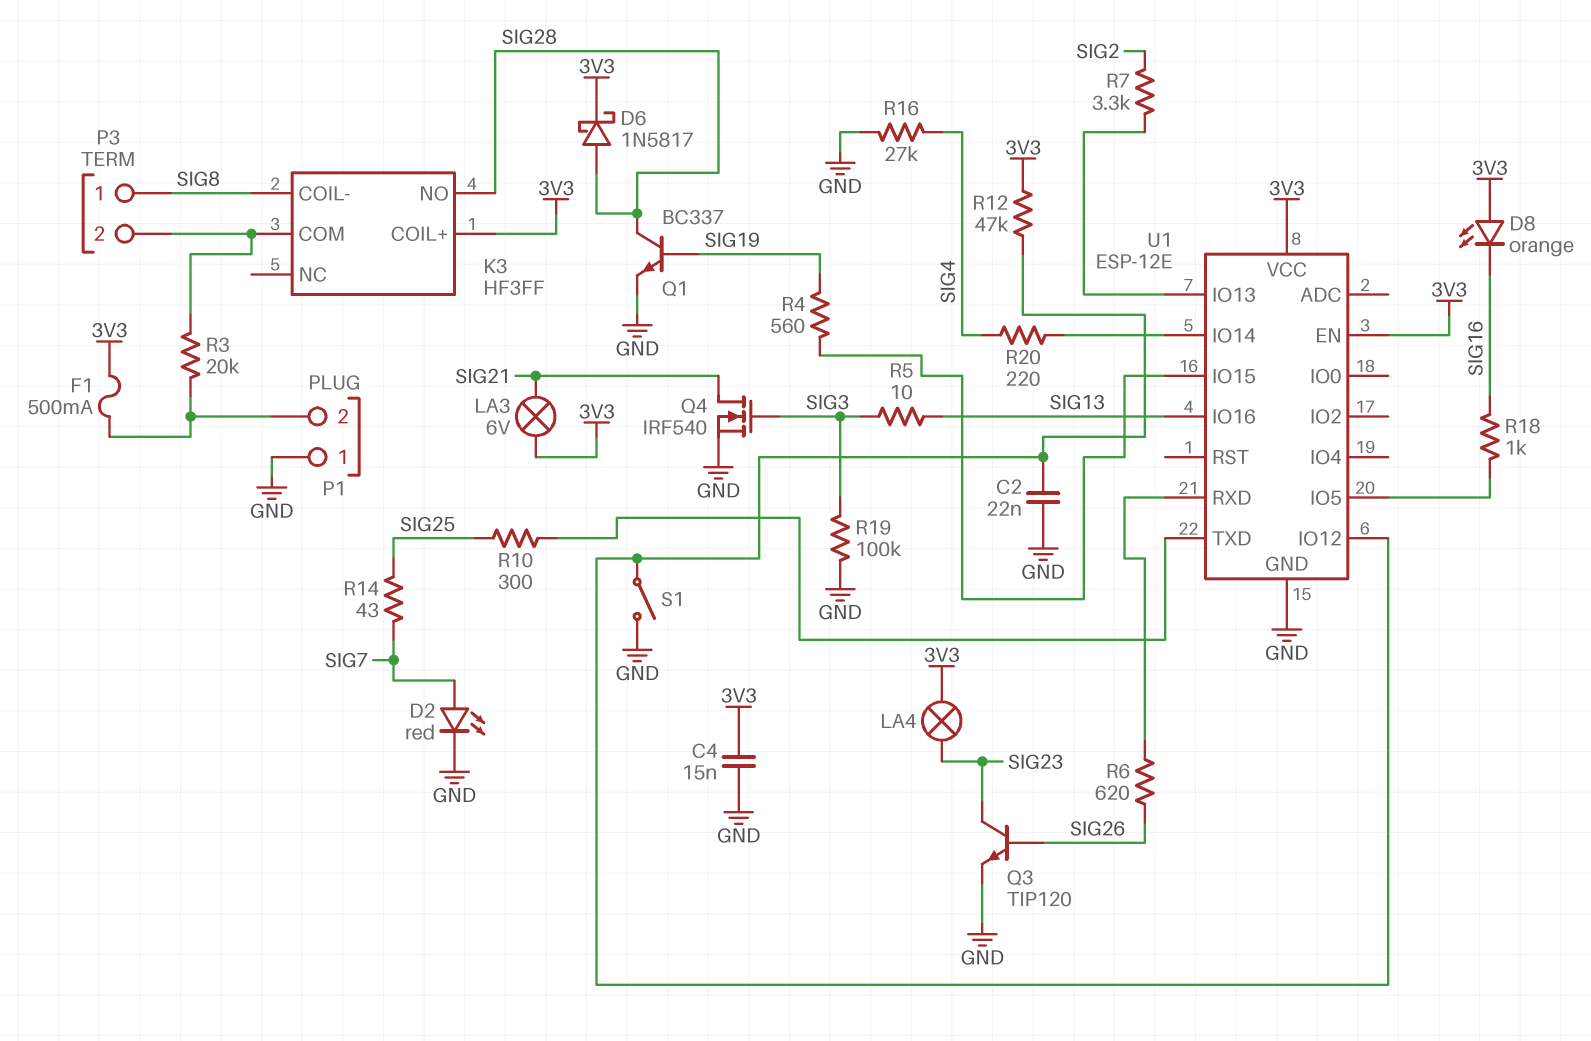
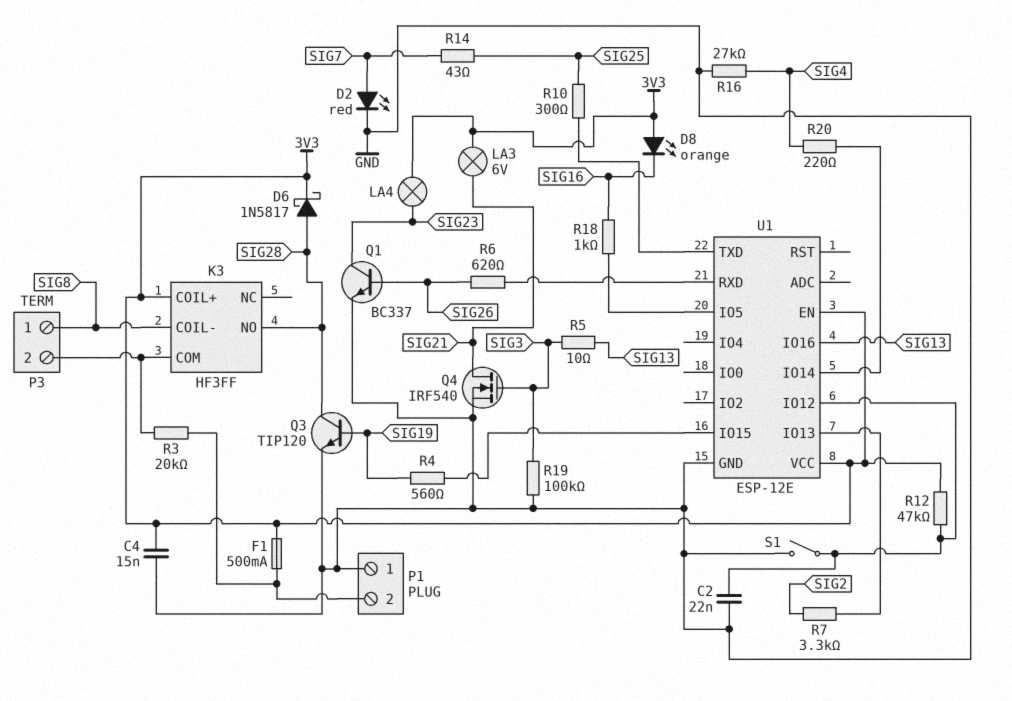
Q1: NPN BC337 (B SIG19, C SIG28, E GND) -> NPN BC337 (B SIG26, C SIG23, E GND)
Q3: NPN TIP120 (B SIG26, C SIG23, E GND) -> NPN TIP120 (B SIG19, C SIG28, E GND)

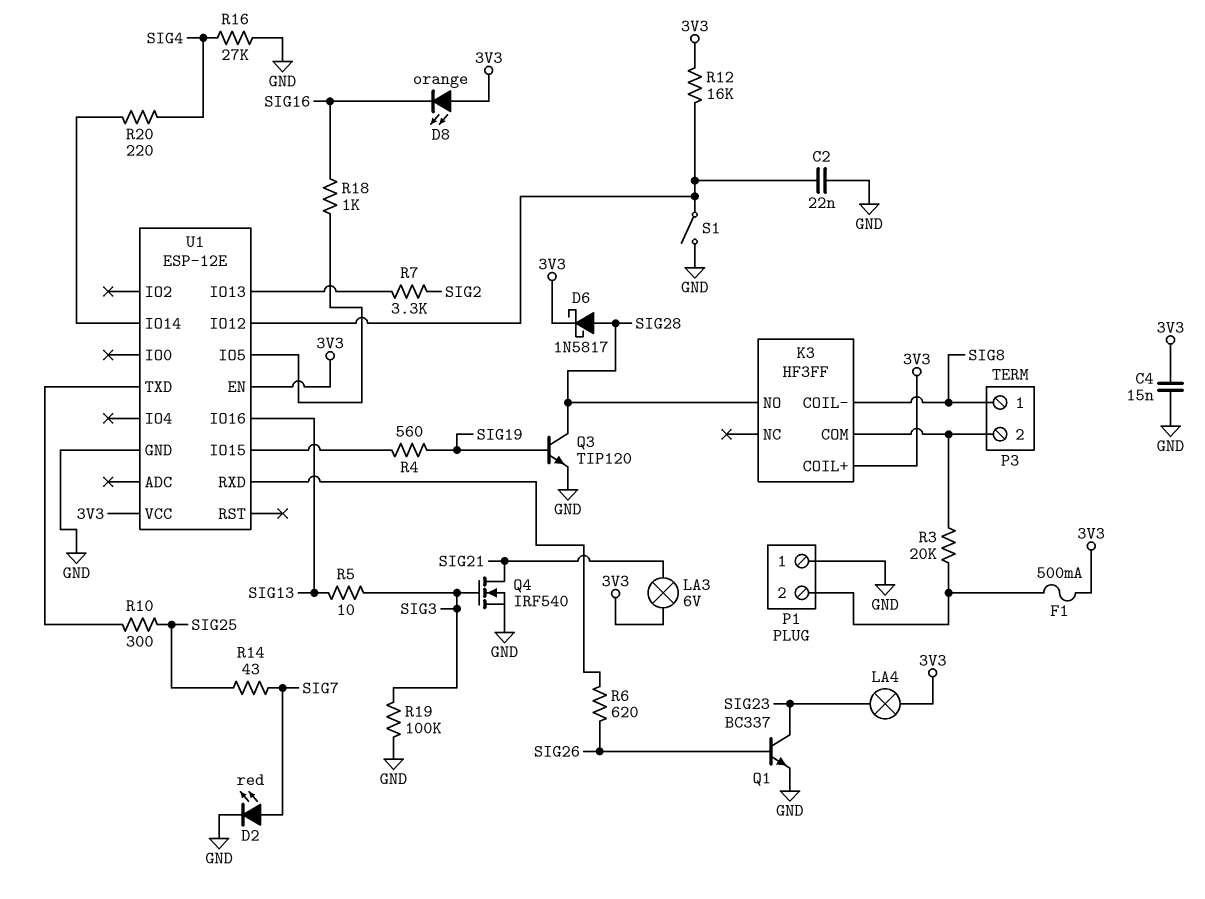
R12: 47k (3V3, U1/IO12) -> 16k (3V3, U1/IO12)

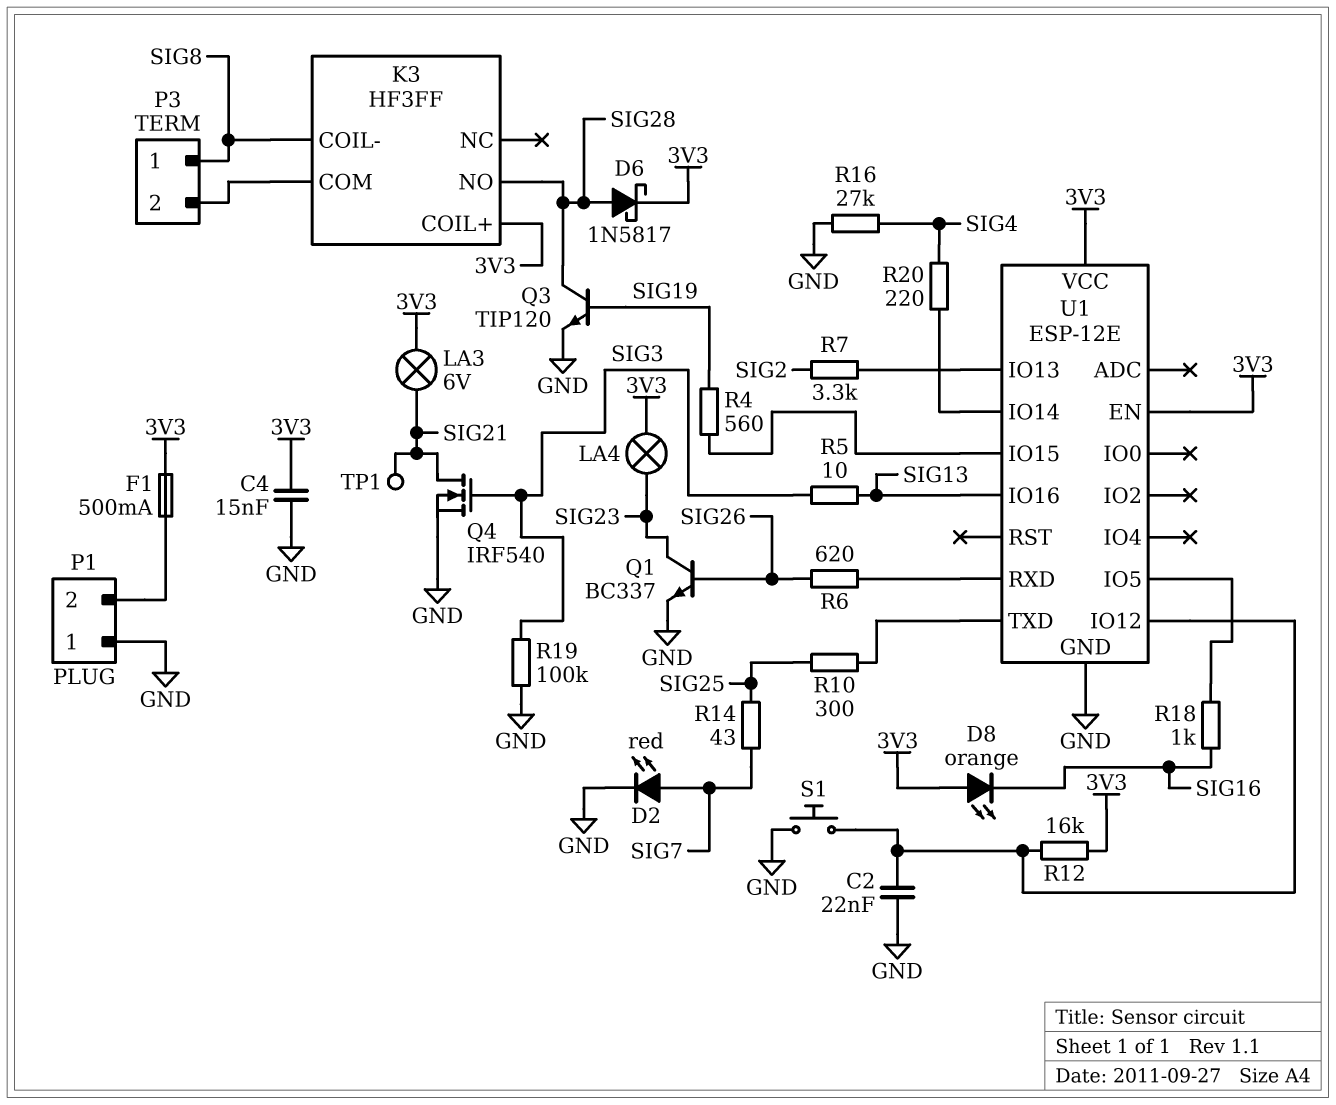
R3: 20k (K3/COM, P1/2) -> none
S1: switch (GND, U1/IO12) -> button (GND, U1/IO12)
TP1: none -> test point (SIG21)

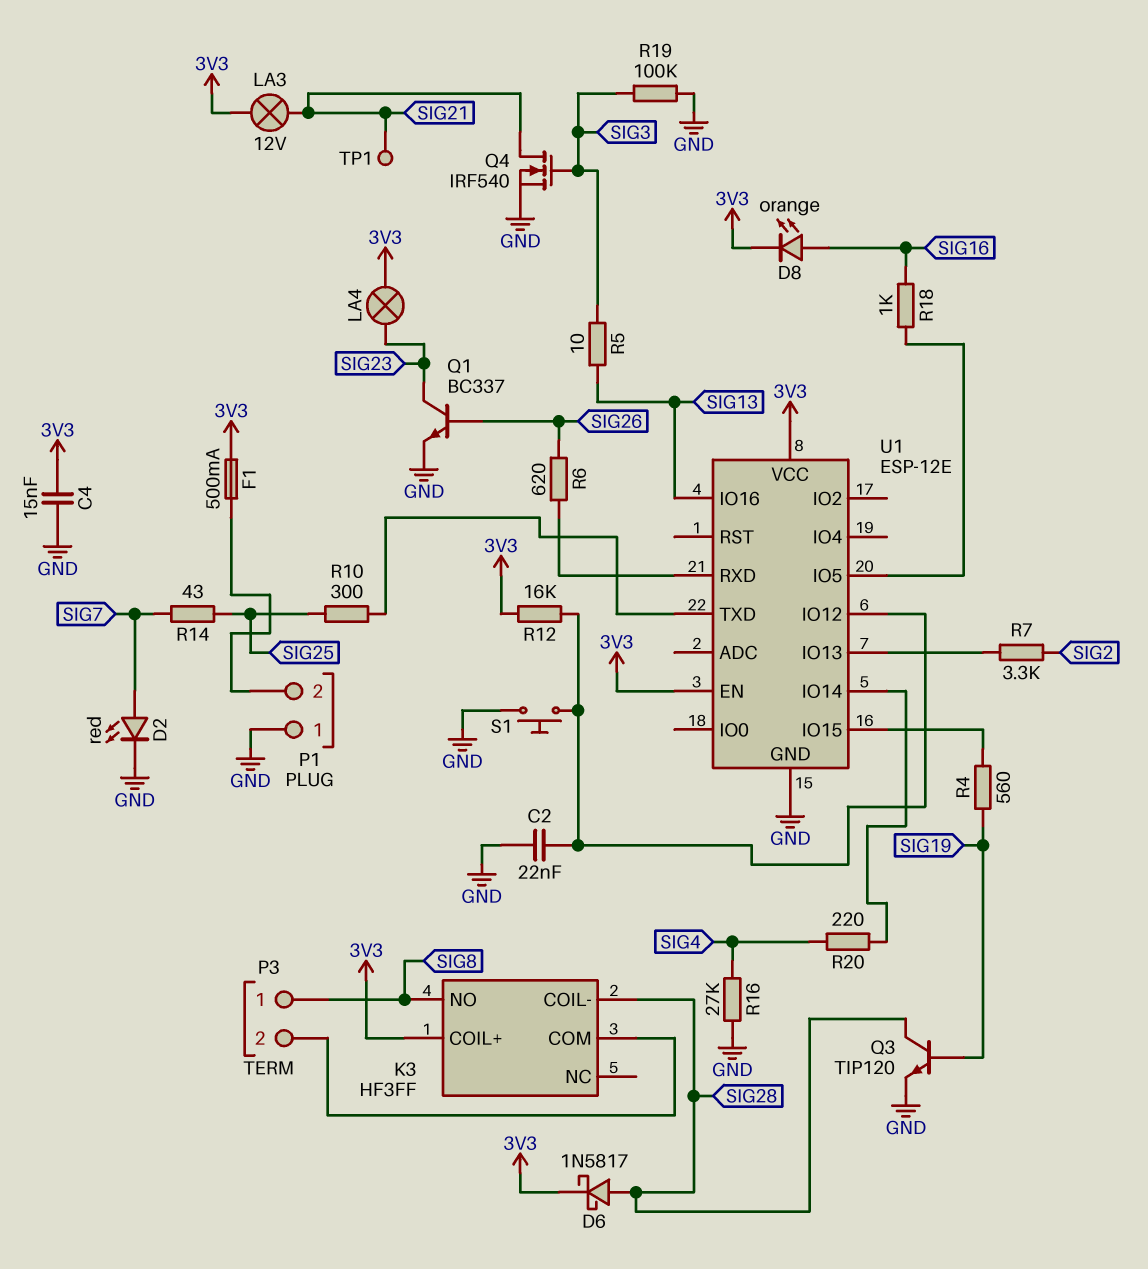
D8: LED orange (A 3V3, K SIG16) -> LED orange (A SIG16, K 3V3)
K3 pin COIL-: SIG8 -> SIG28
K3 pin NO: SIG28 -> SIG8
LA3: lamp 6V (3V3, SIG21) -> lamp 12V (3V3, SIG21)

